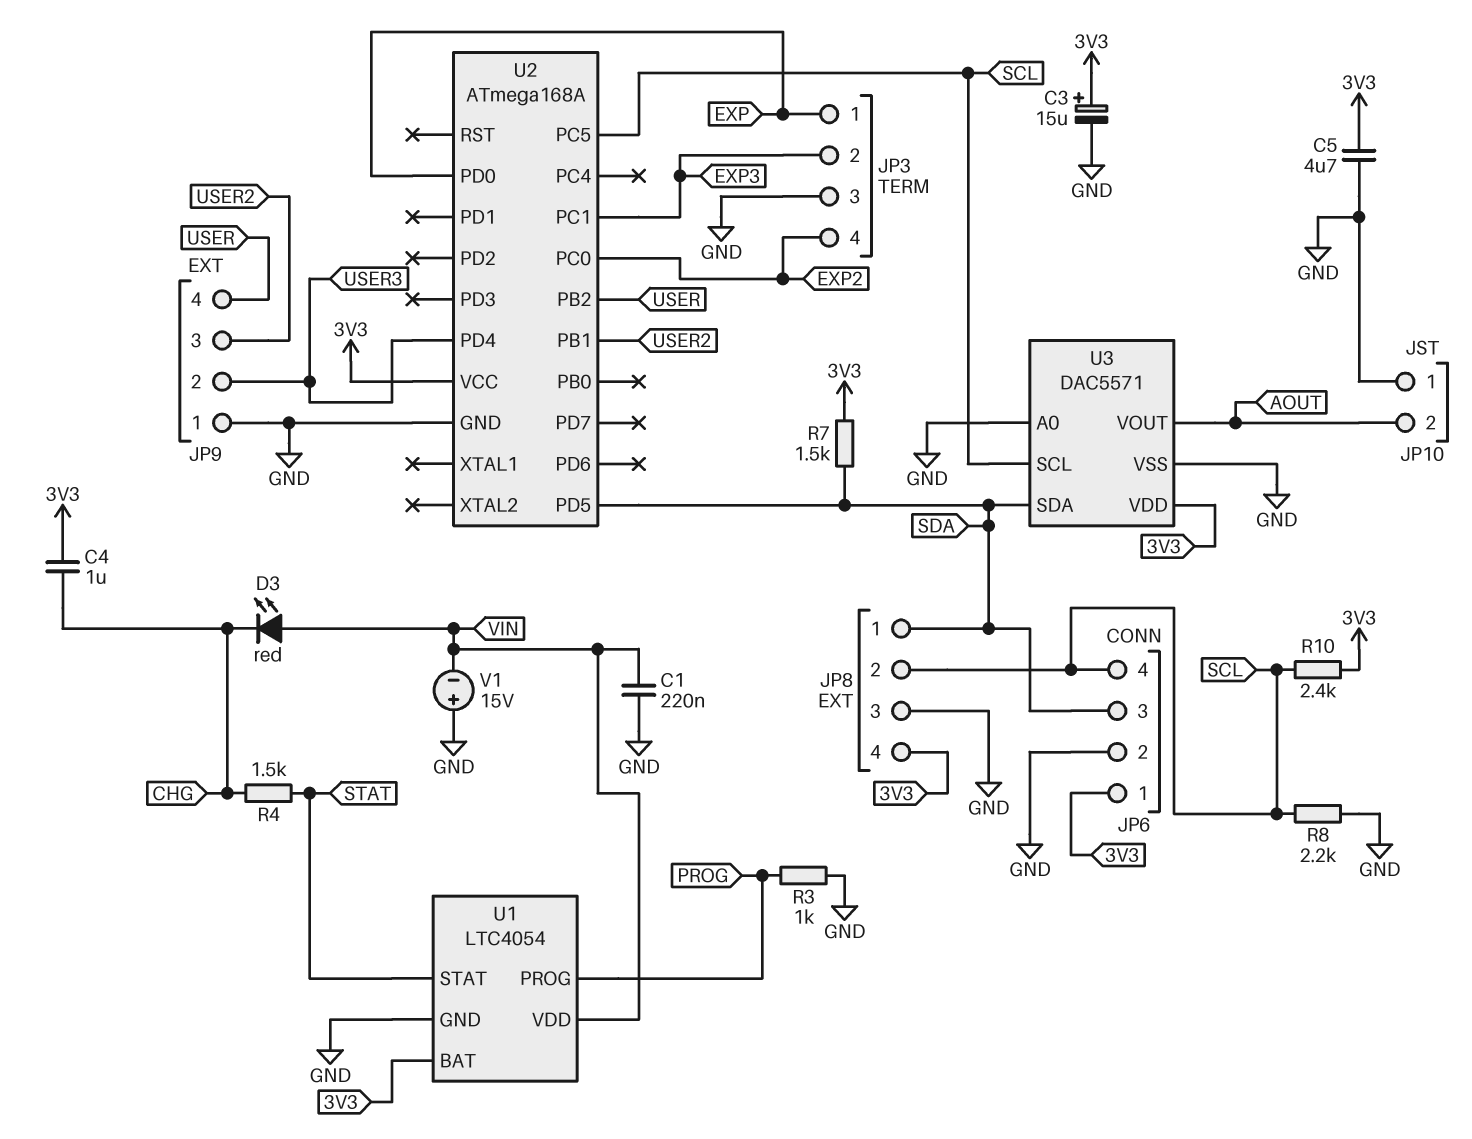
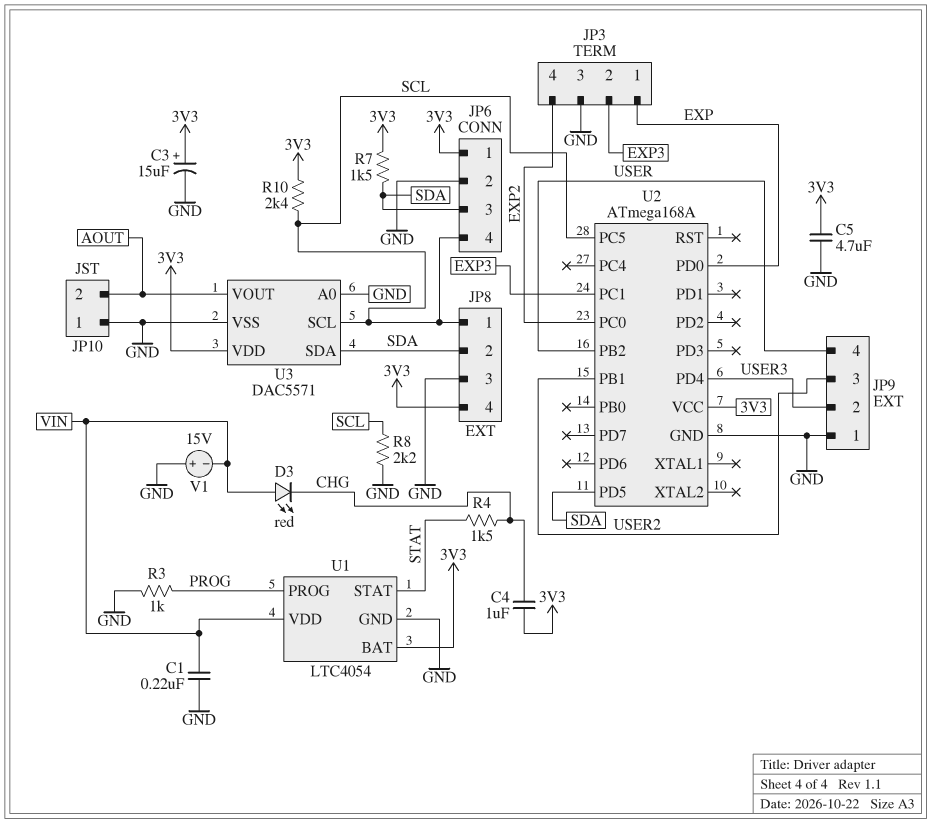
JP8 pin 1: SDA -> SCL
JP8 pin 2: SCL -> SDA

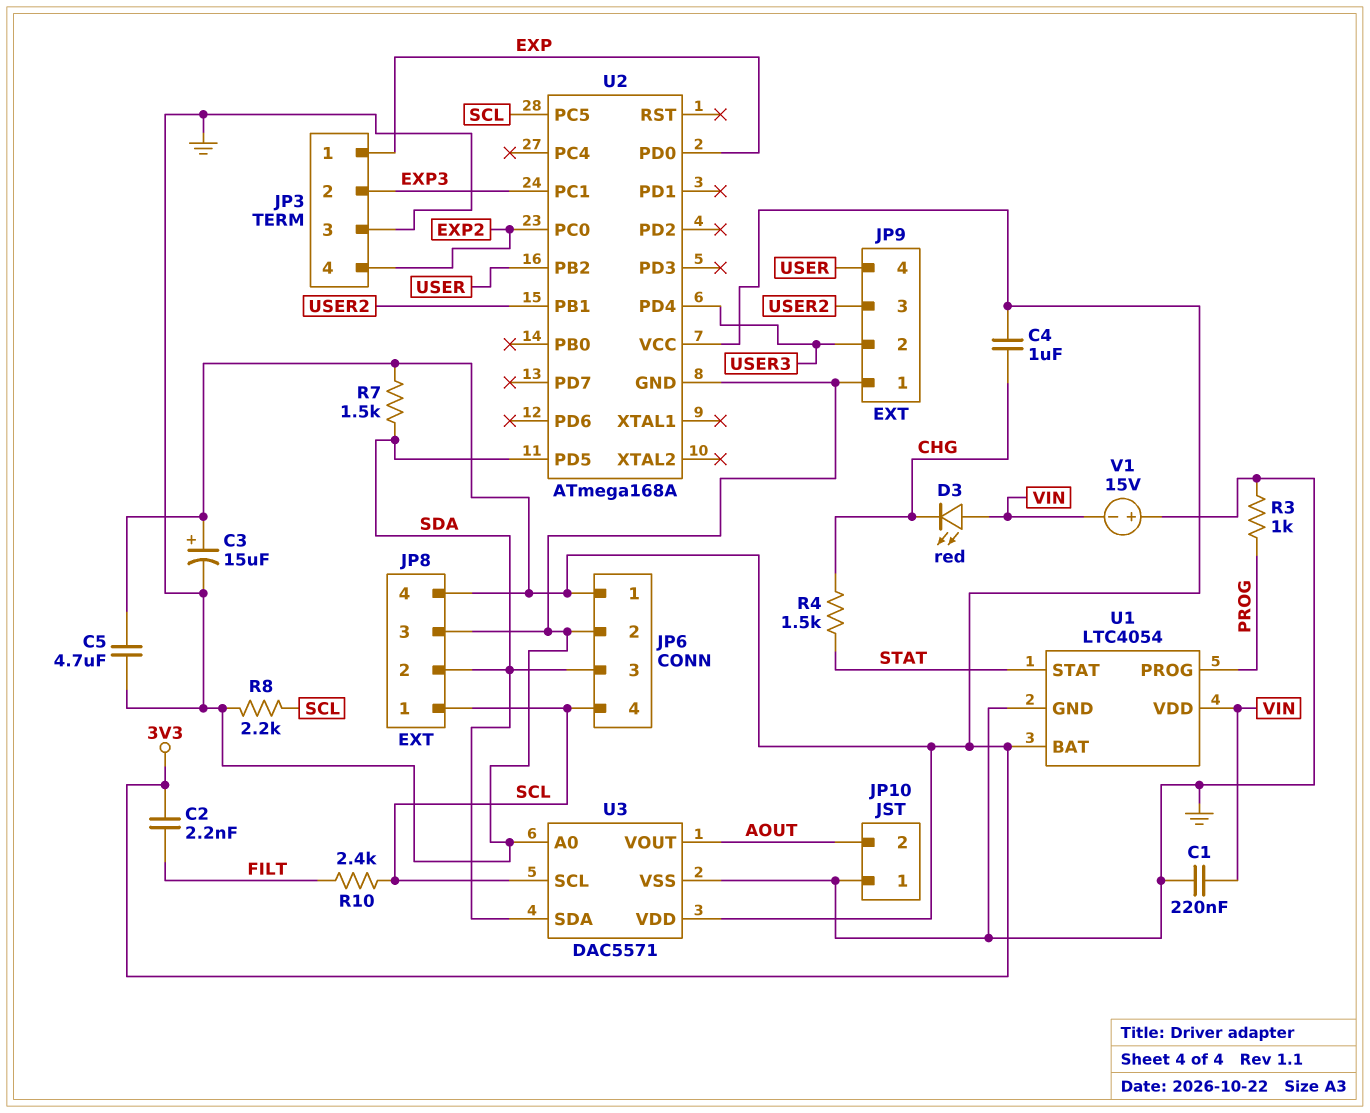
C2: none -> 2.2nF (3V3, FILT)
R10: 2.4k (3V3, SCL) -> 2.4k (FILT, SCL)

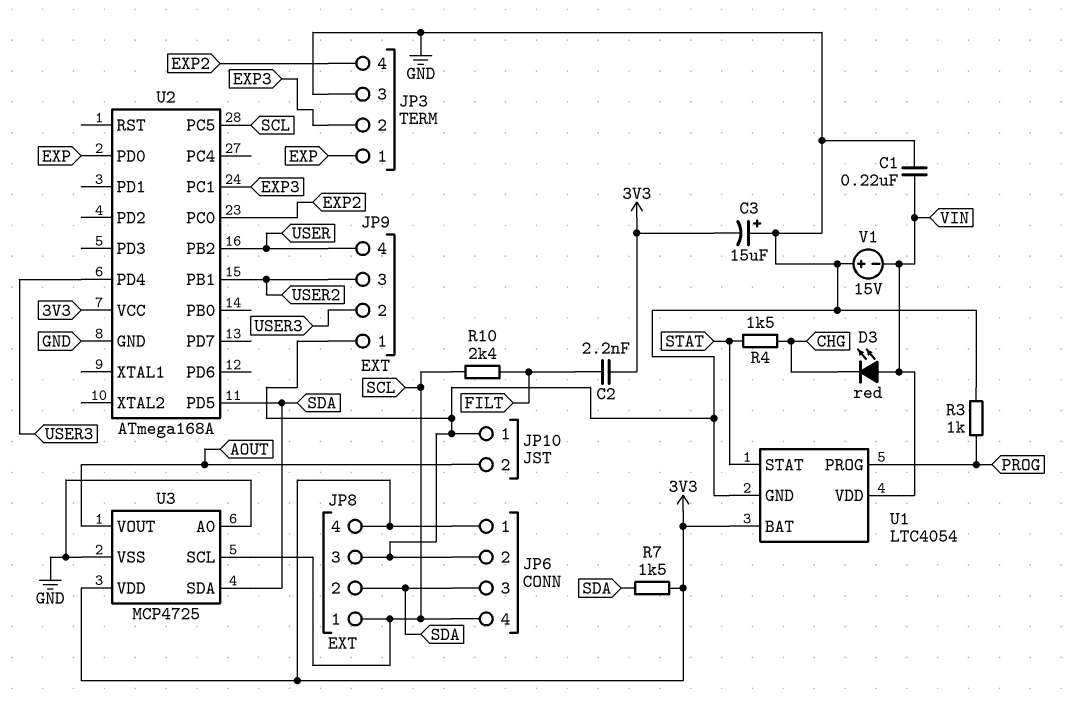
C3: 15uF (plus 3V3, minus GND) -> 15uF (plus GND, minus 3V3)
C4: 1uF (3V3, CHG) -> none
C5: 4.7uF (3V3, GND) -> none
R8: 2.2k (GND, SCL) -> none
U3: DAC5571 -> MCP4725

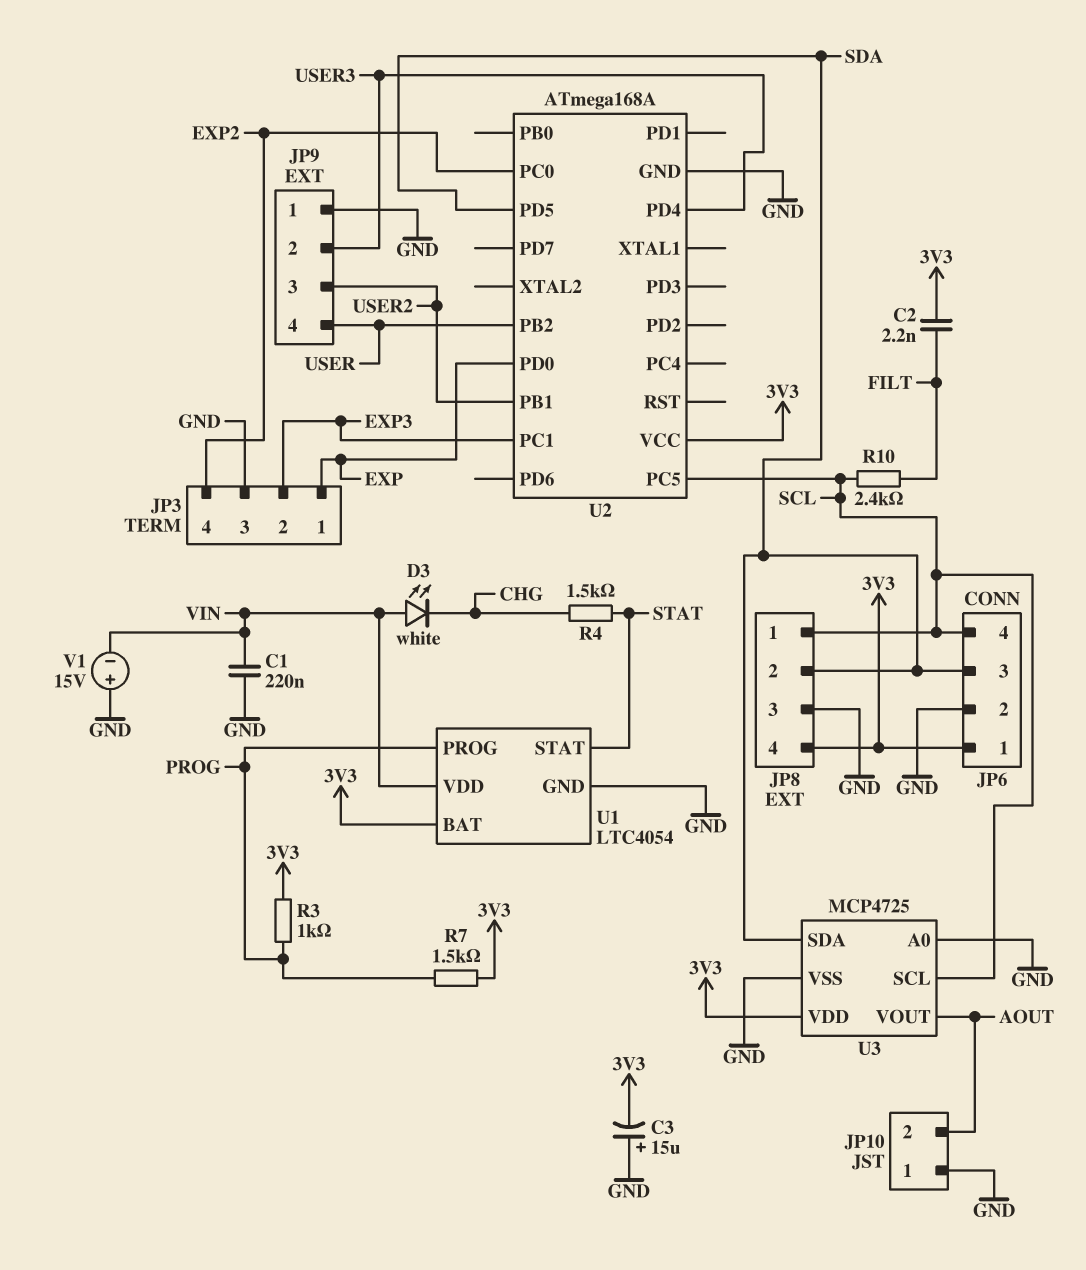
D3: LED red (A VIN, K CHG) -> LED white (A VIN, K CHG)
R3: 1k (GND, PROG) -> 1k (3V3, PROG)
R7: 1.5k (3V3, SDA) -> 1.5k (3V3, PROG)

